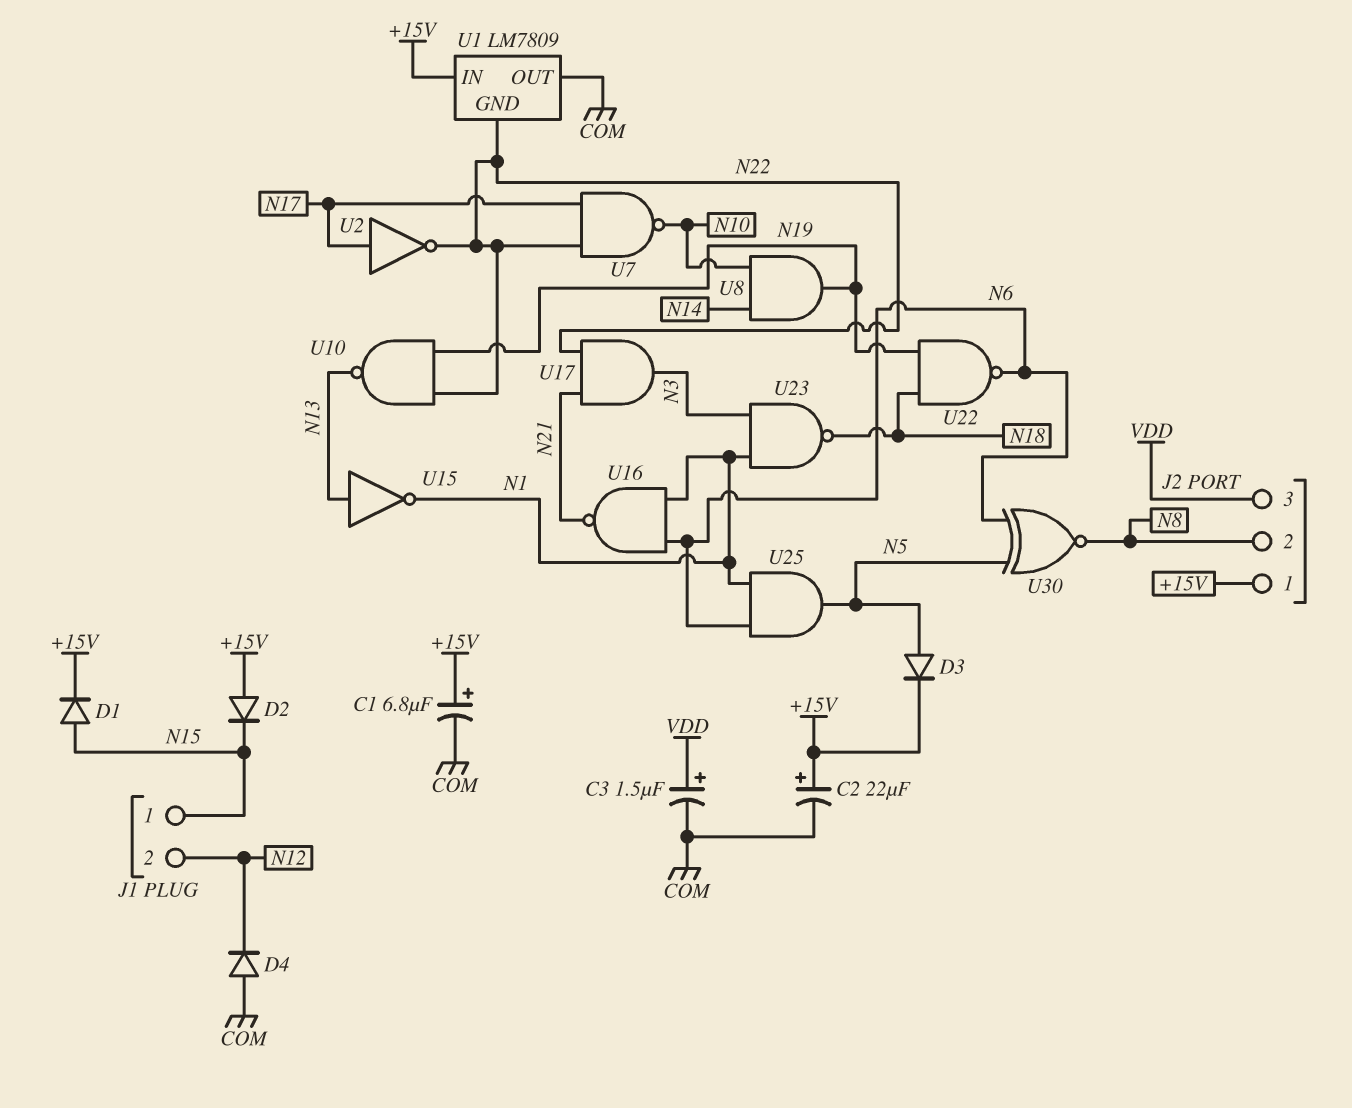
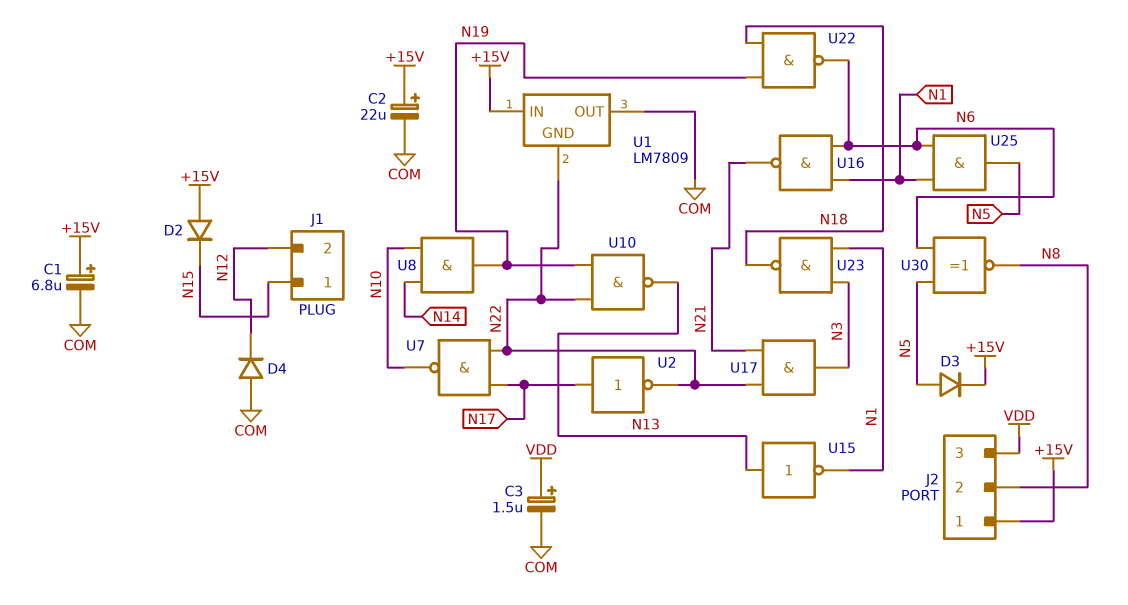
D1: diode (A N15, K +15V) -> none

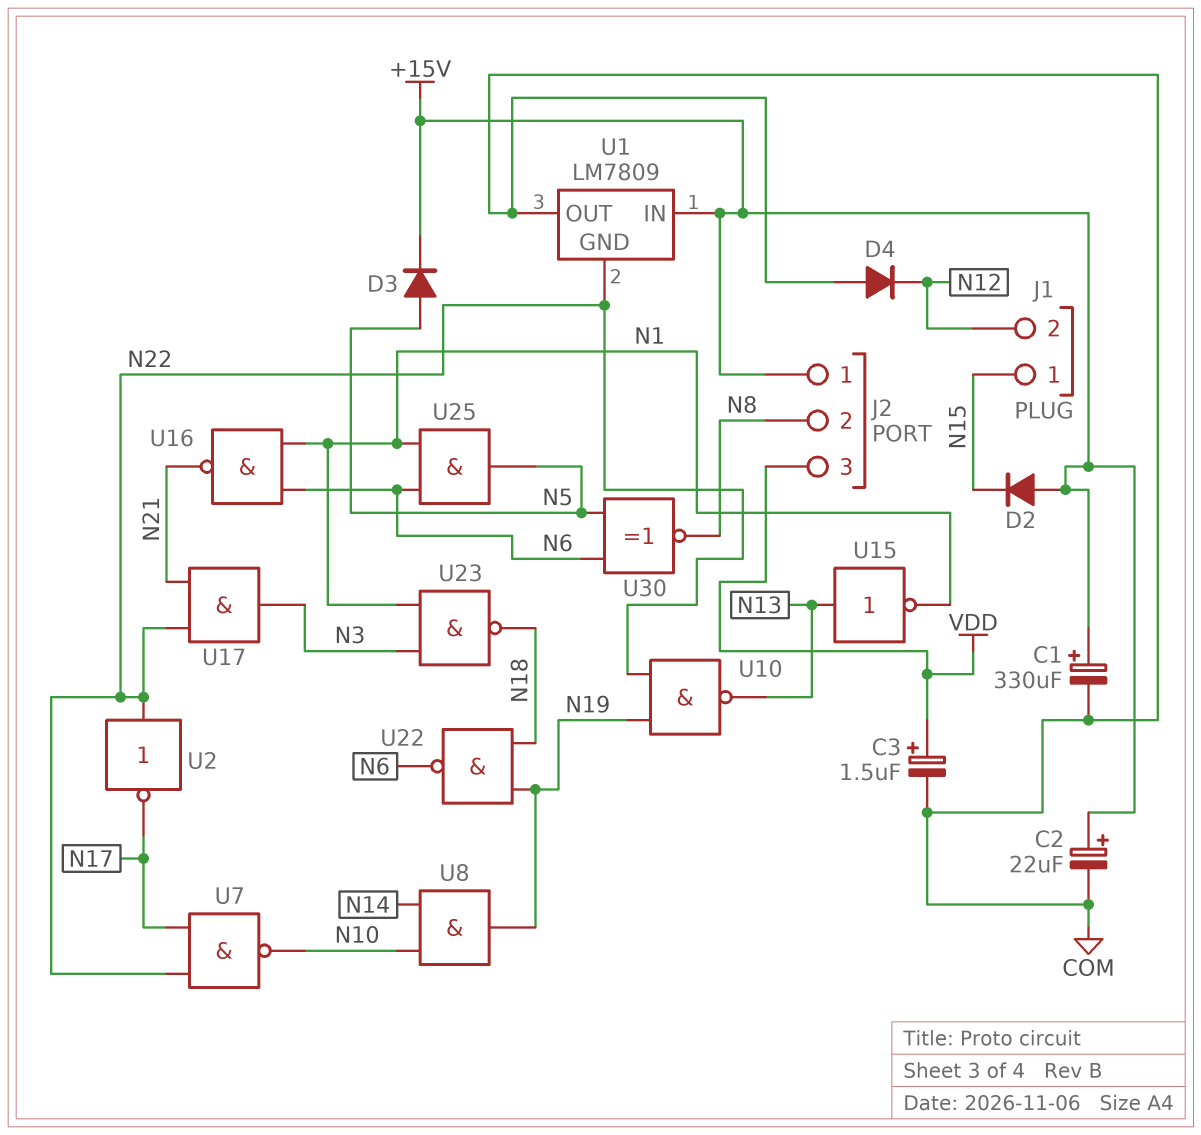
C1: 6.8uF (plus +15V, minus COM) -> 330uF (plus +15V, minus COM)
U2: NOT (in N17, out N22) -> NOT (in N22, out N17)

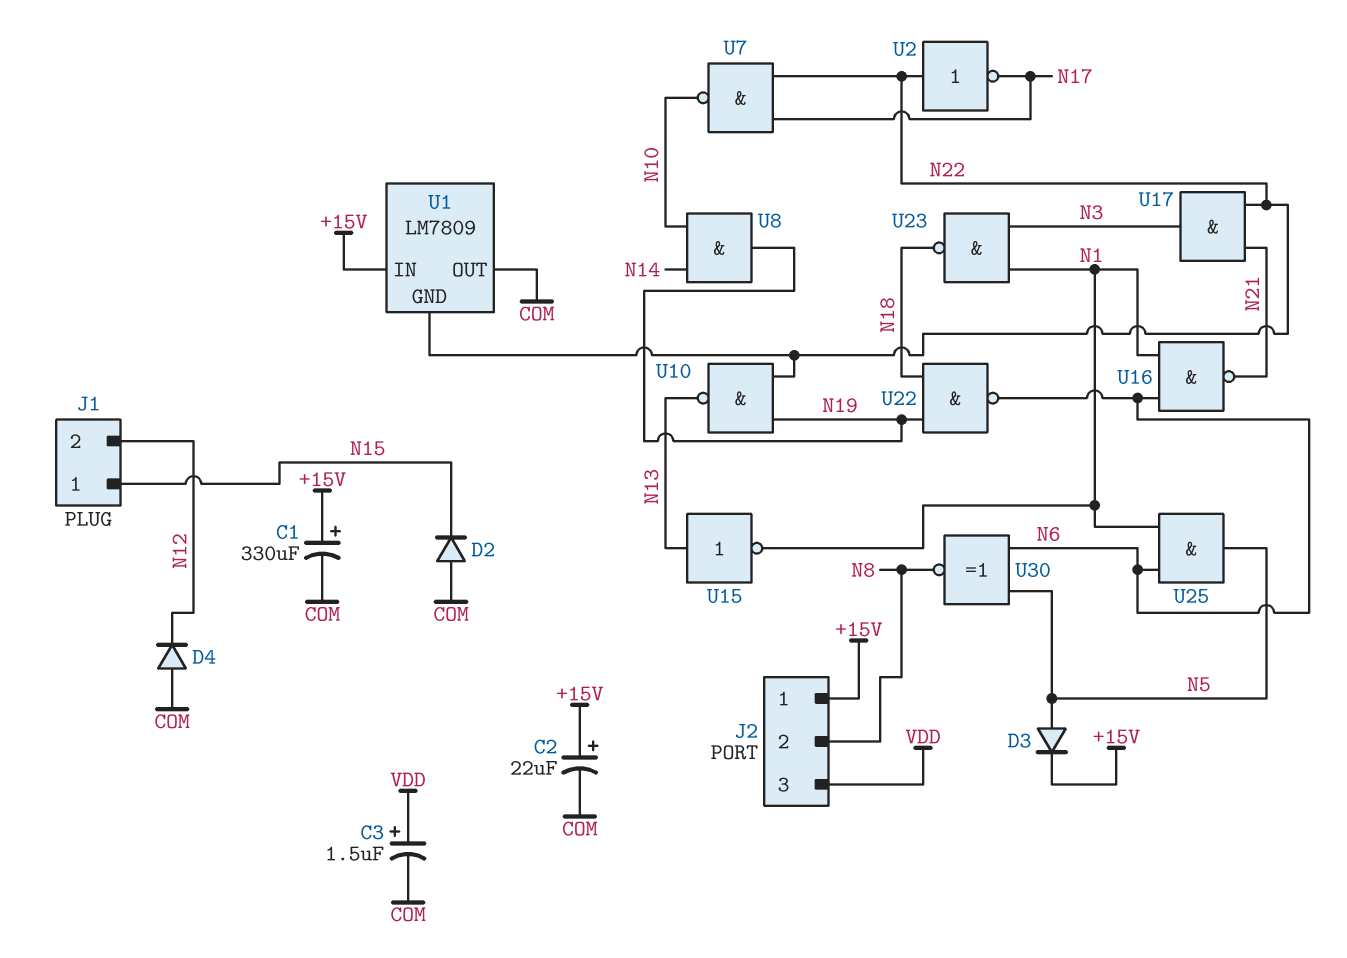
D2: diode (A +15V, K N15) -> diode (A COM, K N15)

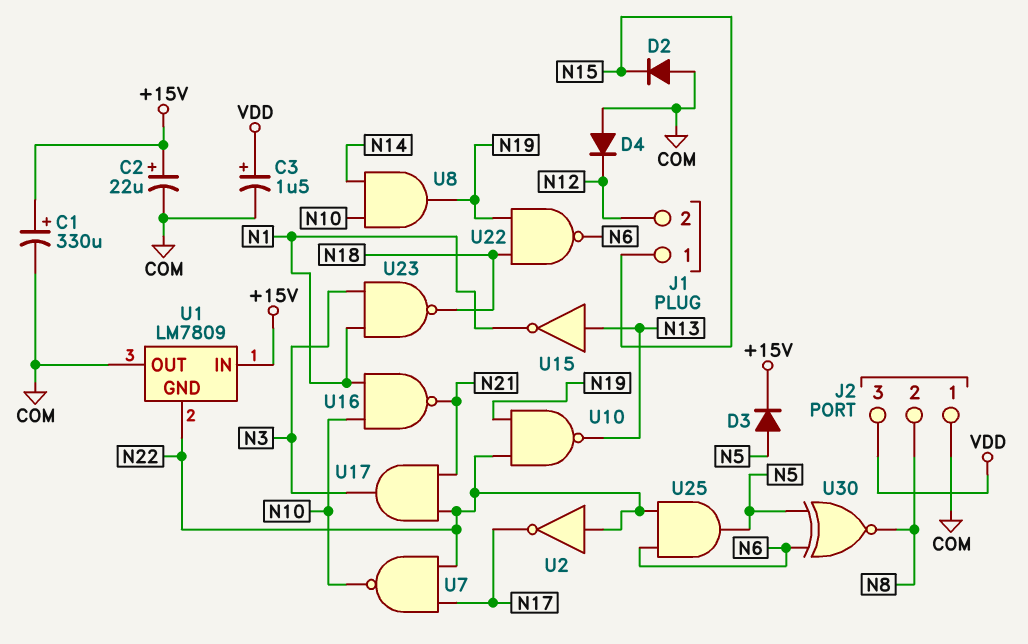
J2 pin 1: +15V -> COM
U16: NAND (in N1, in N6, out N21) -> NAND (in N1, in N10, out N21)
U25: AND (in N1, in N6, out N5) -> AND (in N6, in N22, out N5)

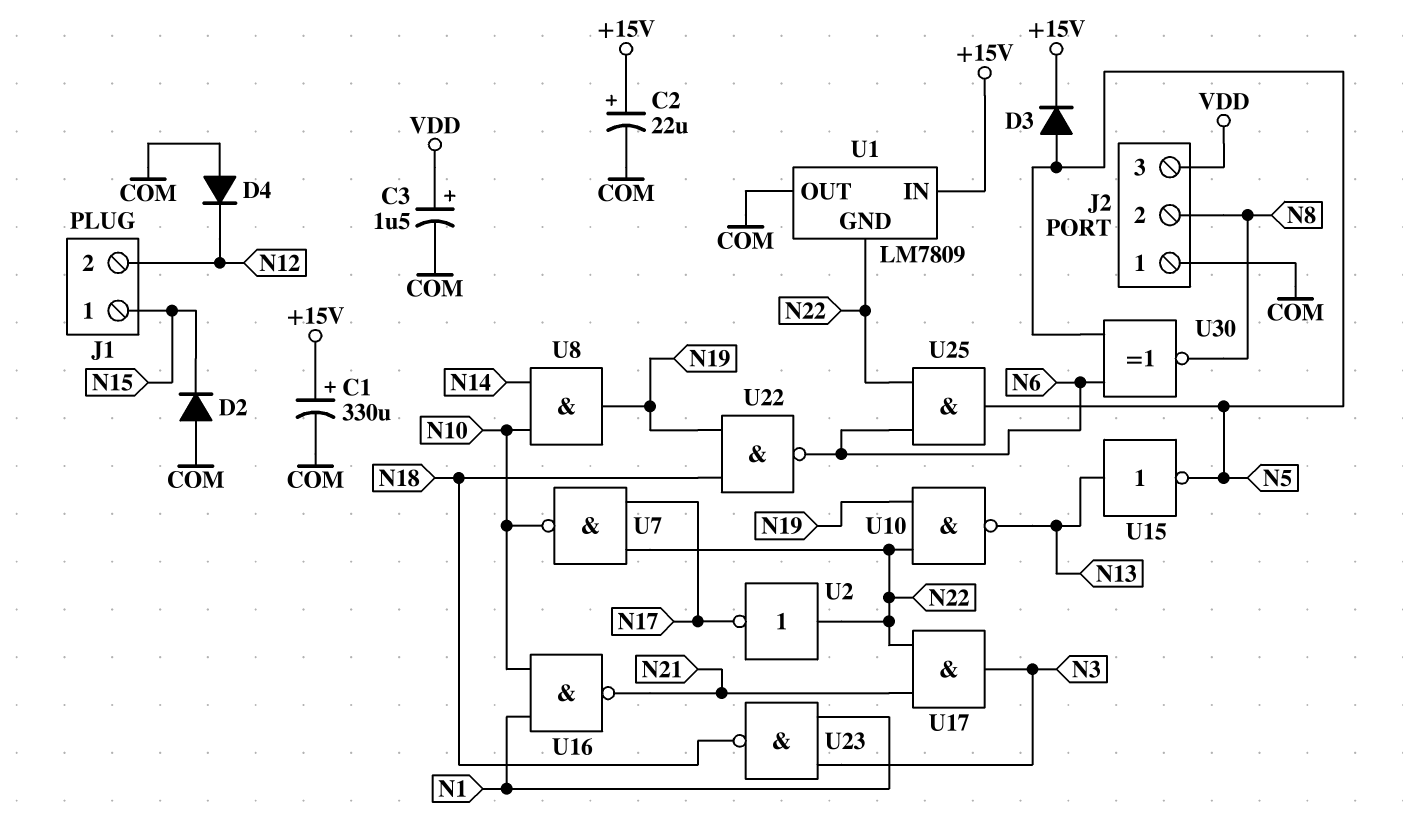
U15: NOT (in N13, out N1) -> NOT (in N13, out N5)

